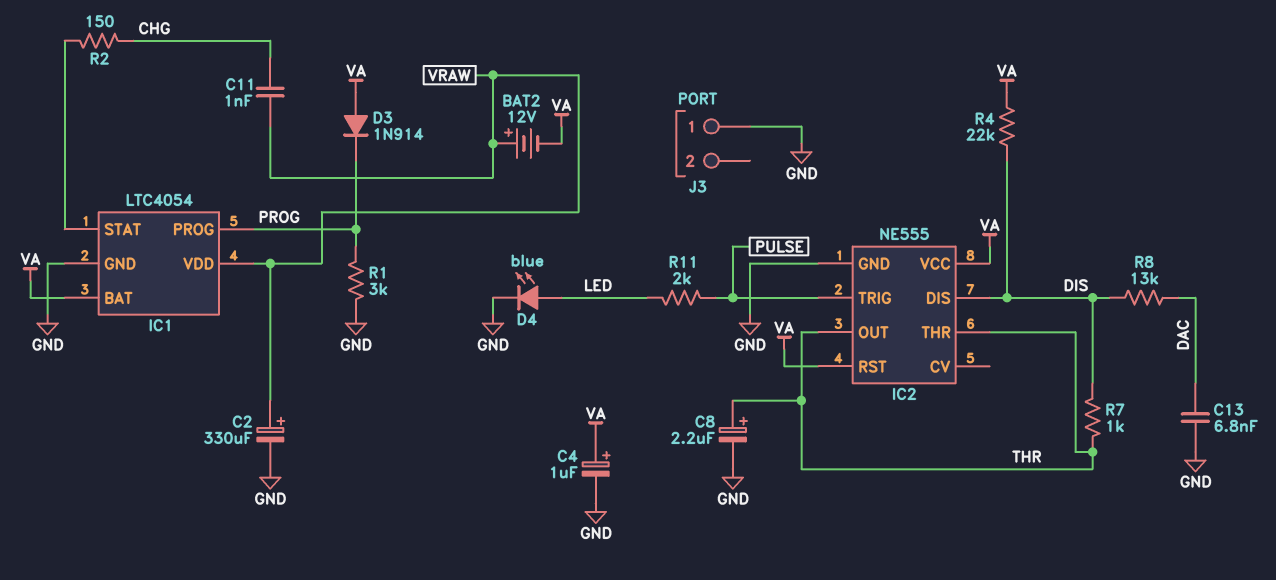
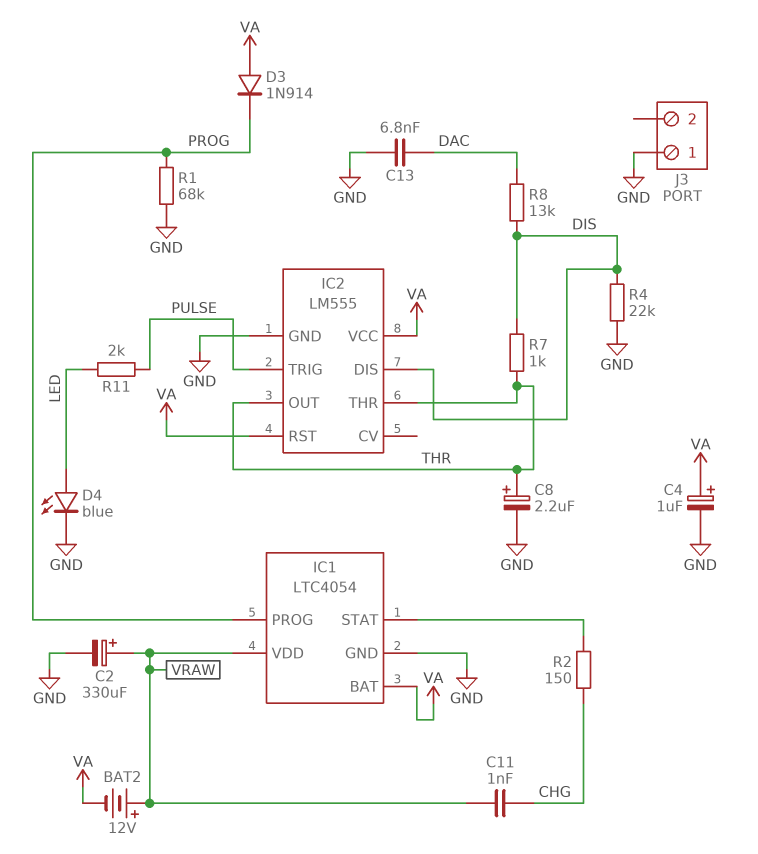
IC2: NE555 -> LM555
R1: 3k (GND, PROG) -> 68k (GND, PROG)
R4: 22k (DIS, VA) -> 22k (DIS, GND)

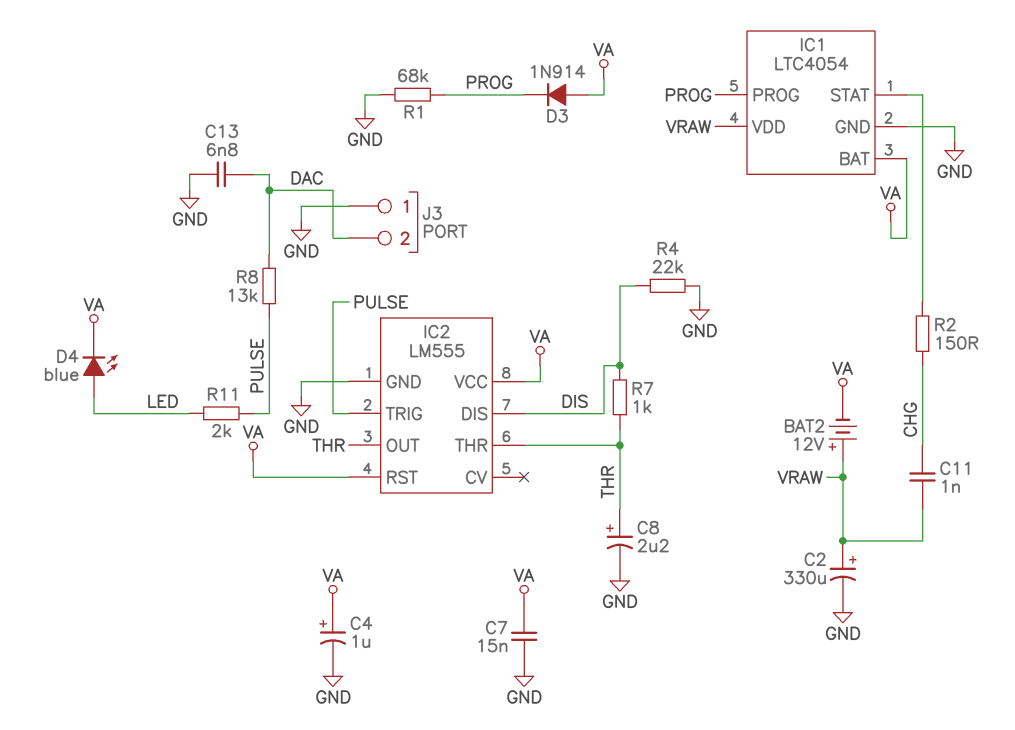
C7: none -> 15nF (GND, VA)
D4: LED blue (A LED, K GND) -> LED blue (A LED, K VA)
J3 pin 2: none -> DAC
R8: 13k (DAC, DIS) -> 13k (DAC, PULSE)

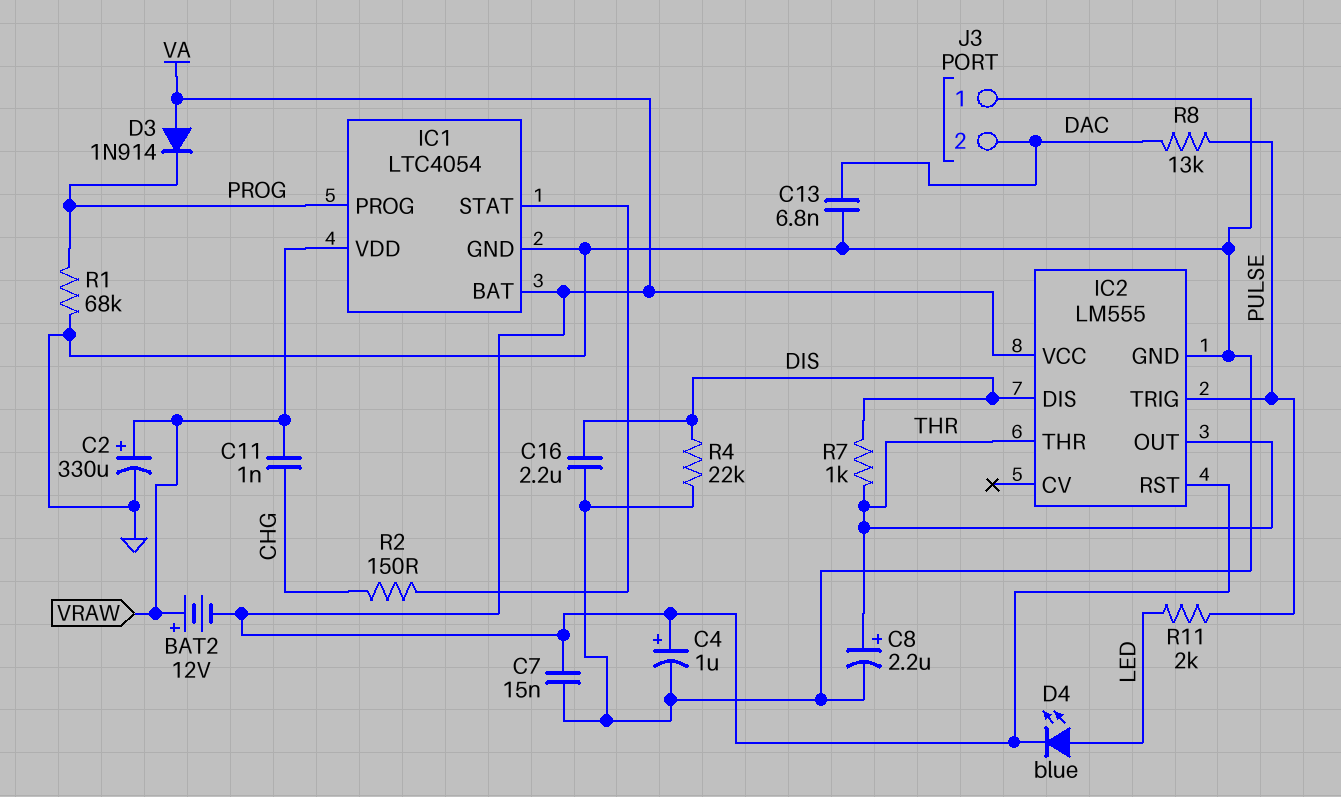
C16: none -> 2.2uF (DIS, GND)

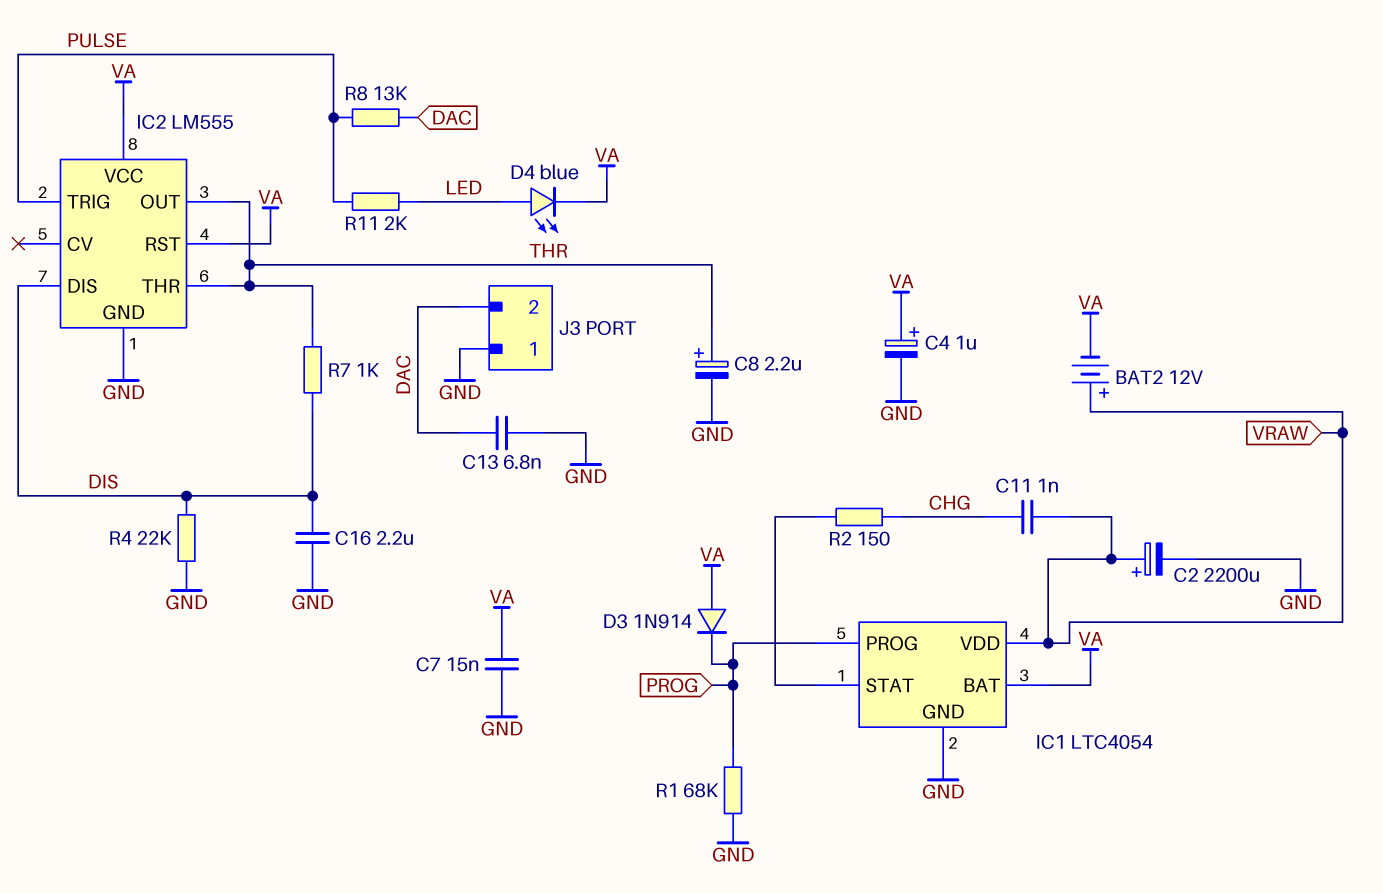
C2: 330uF (plus VRAW, minus GND) -> 2200uF (plus VRAW, minus GND)

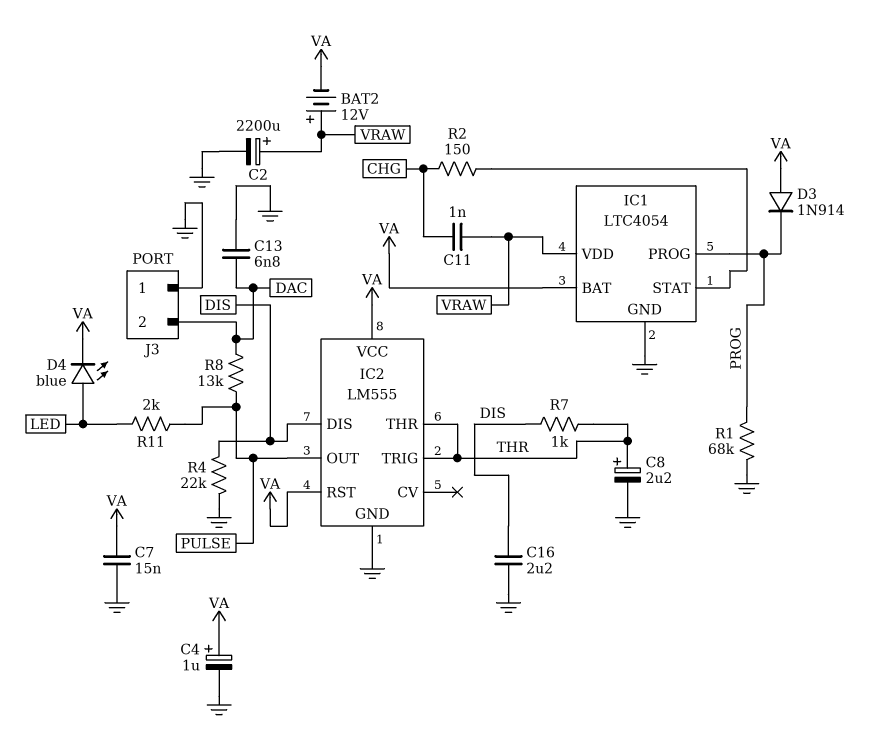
IC2 pin OUT: THR -> PULSE
IC2 pin TRIG: PULSE -> THR

